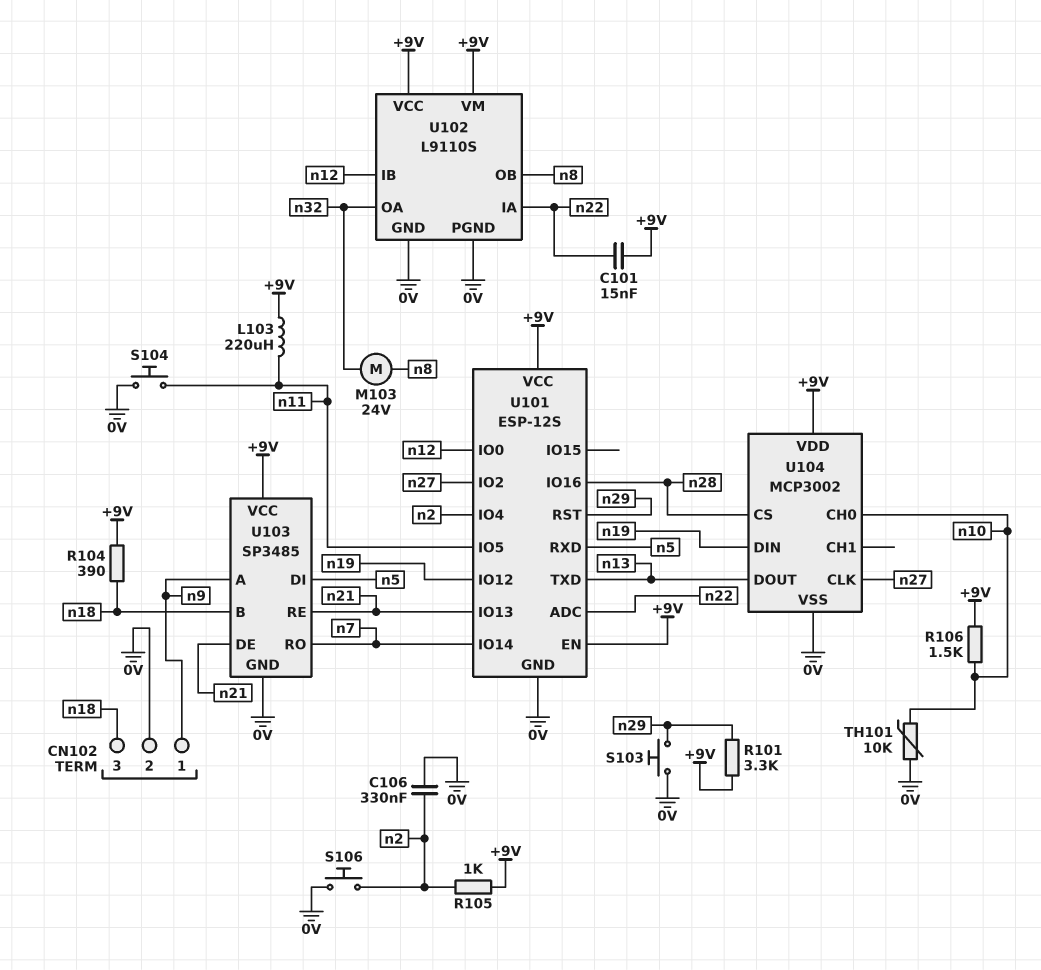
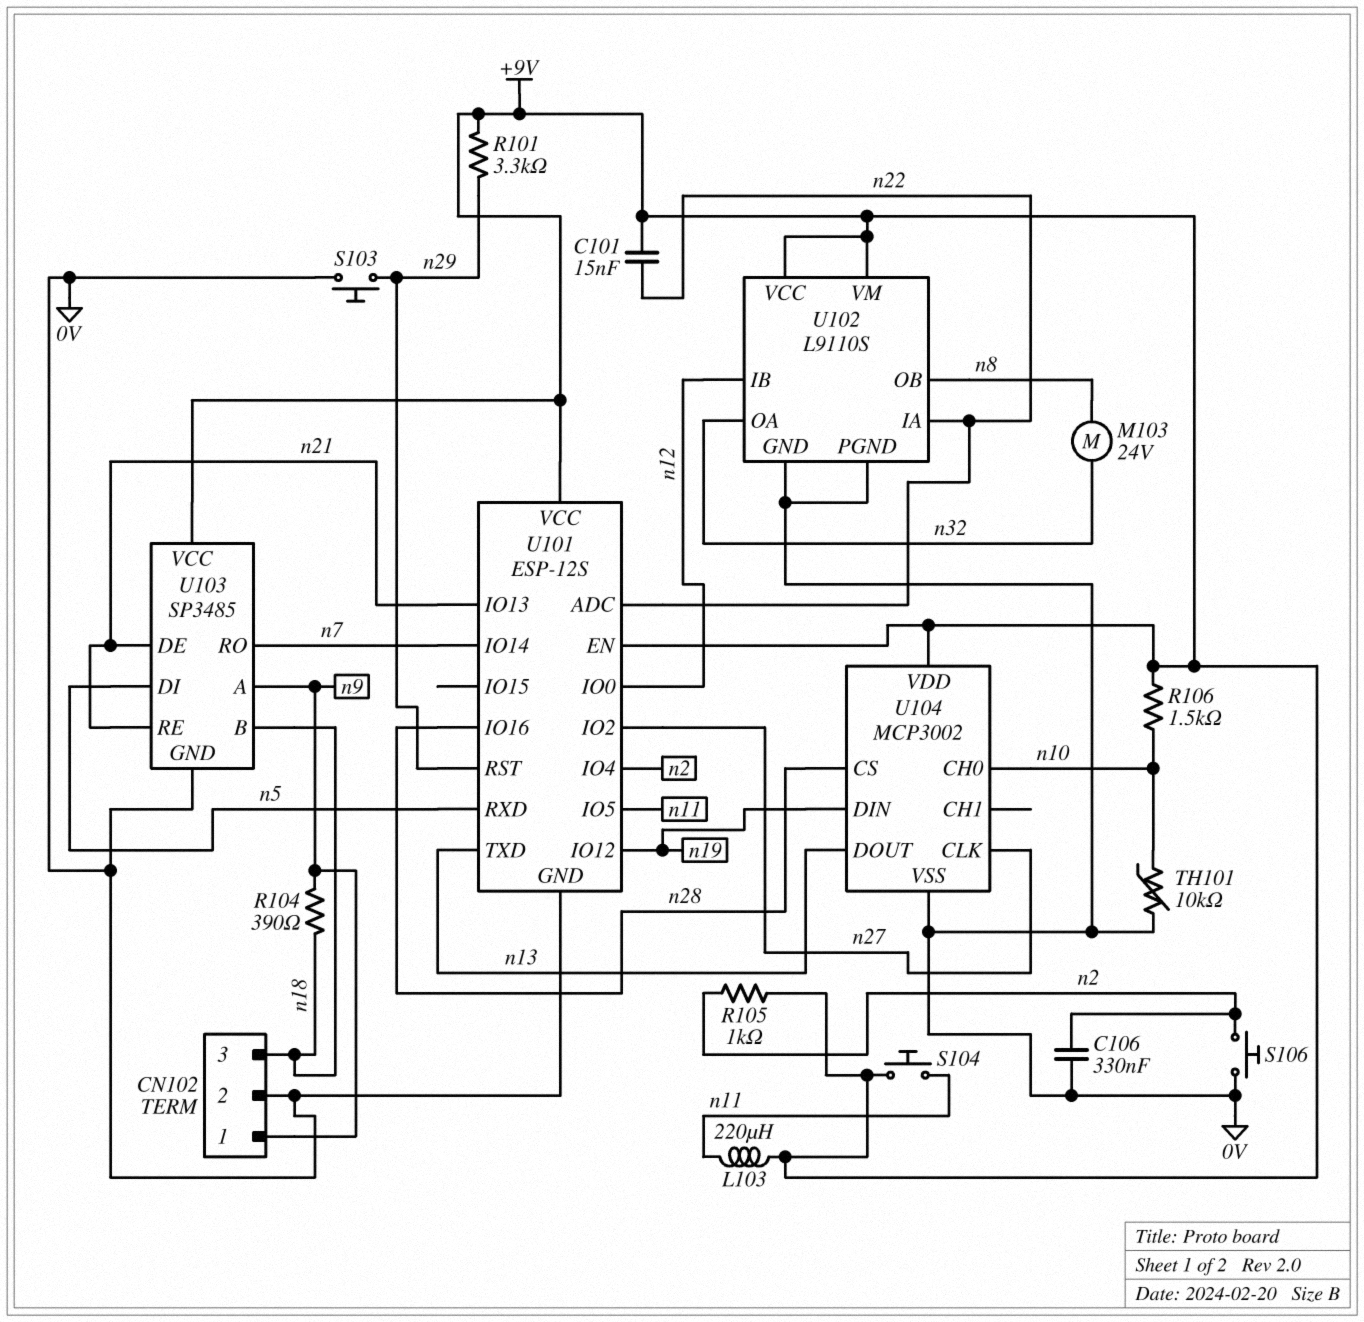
R104: 390 (+9V, n18) -> 390 (n9, n18)
S104: button (0V, n11) -> button (+9V, n11)

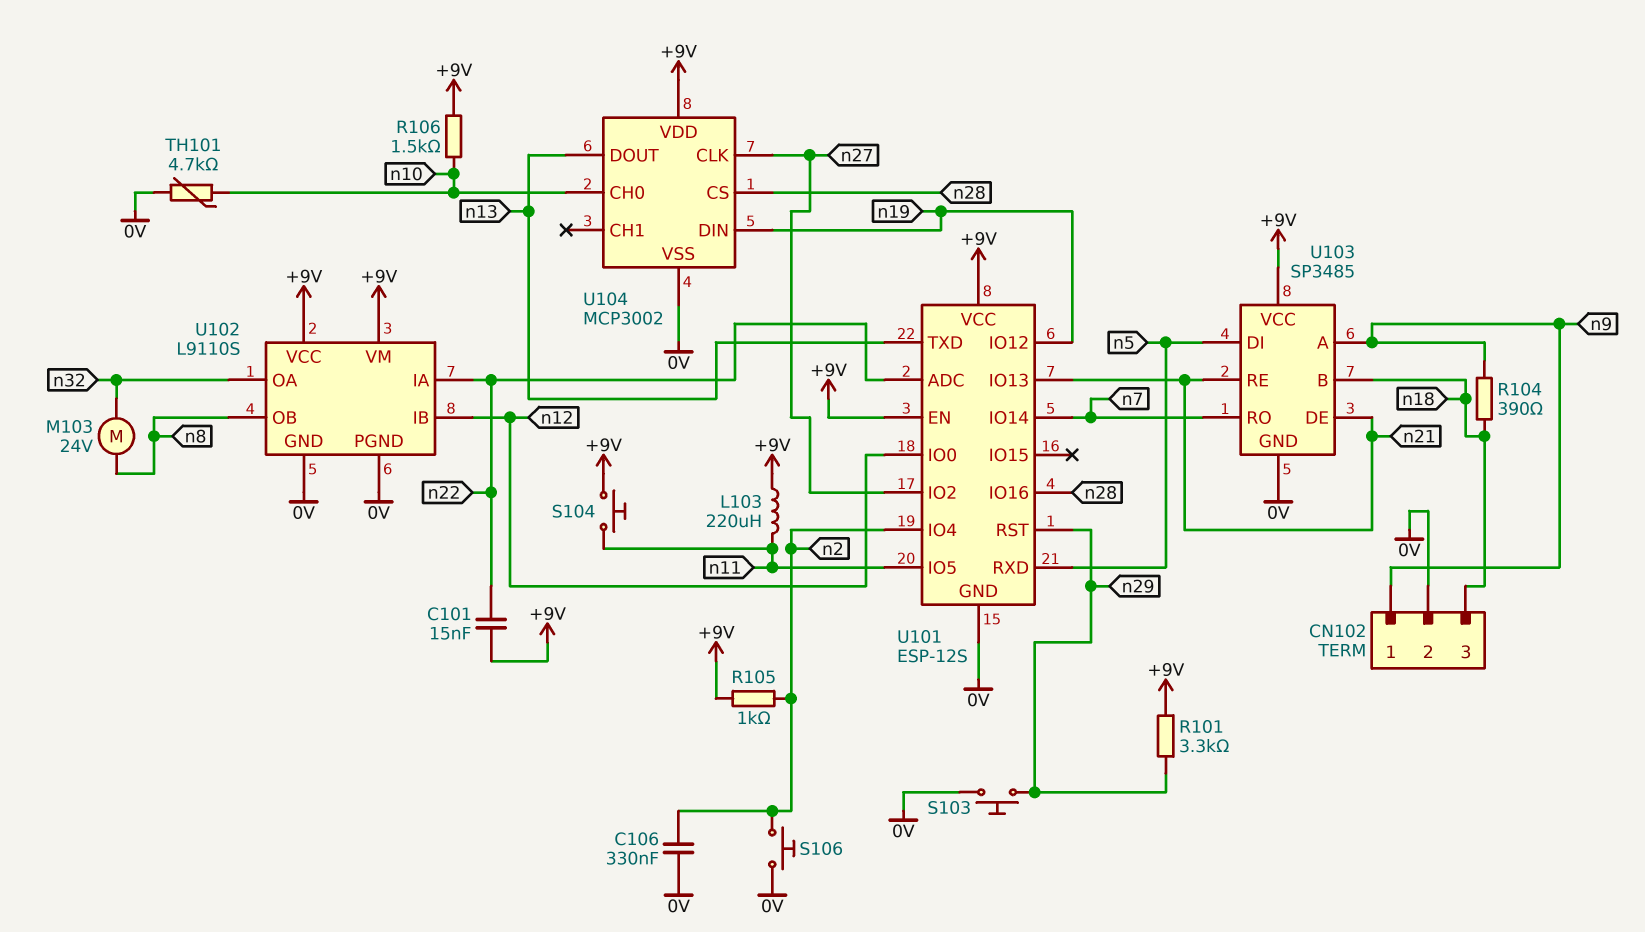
TH101: 10k (0V, n10) -> 4.7k (0V, n10)

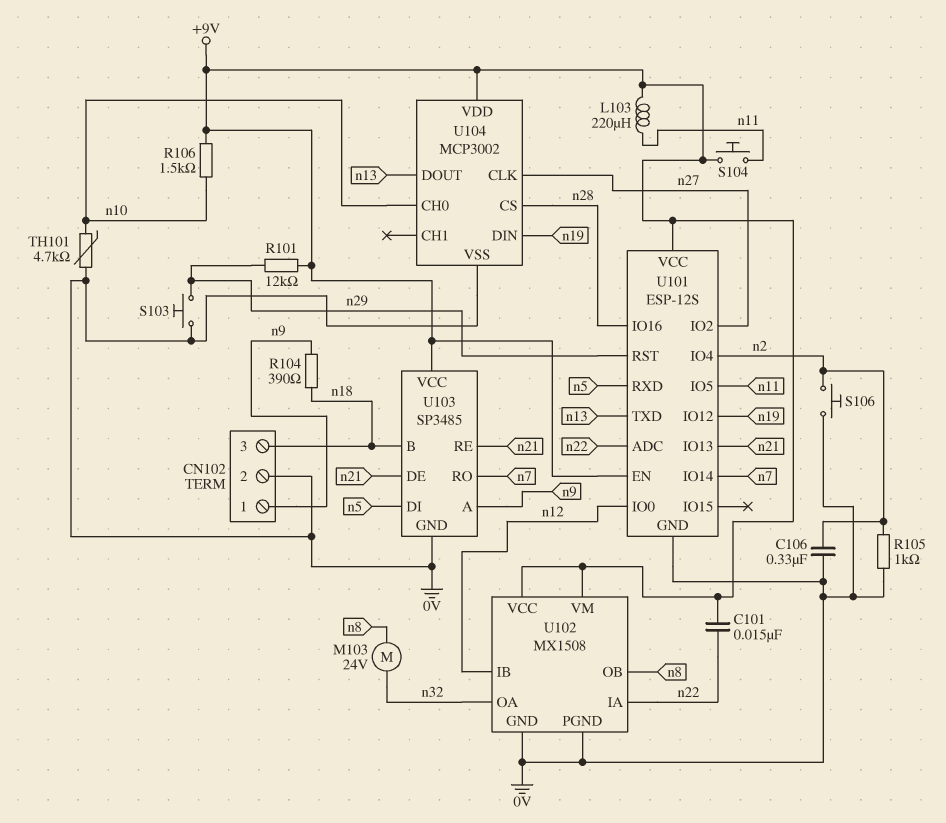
R101: 3.3k (+9V, n29) -> 12k (+9V, n29)
R105: 1k (+9V, n2) -> 1k (0V, n2)
U102: L9110S -> MX1508

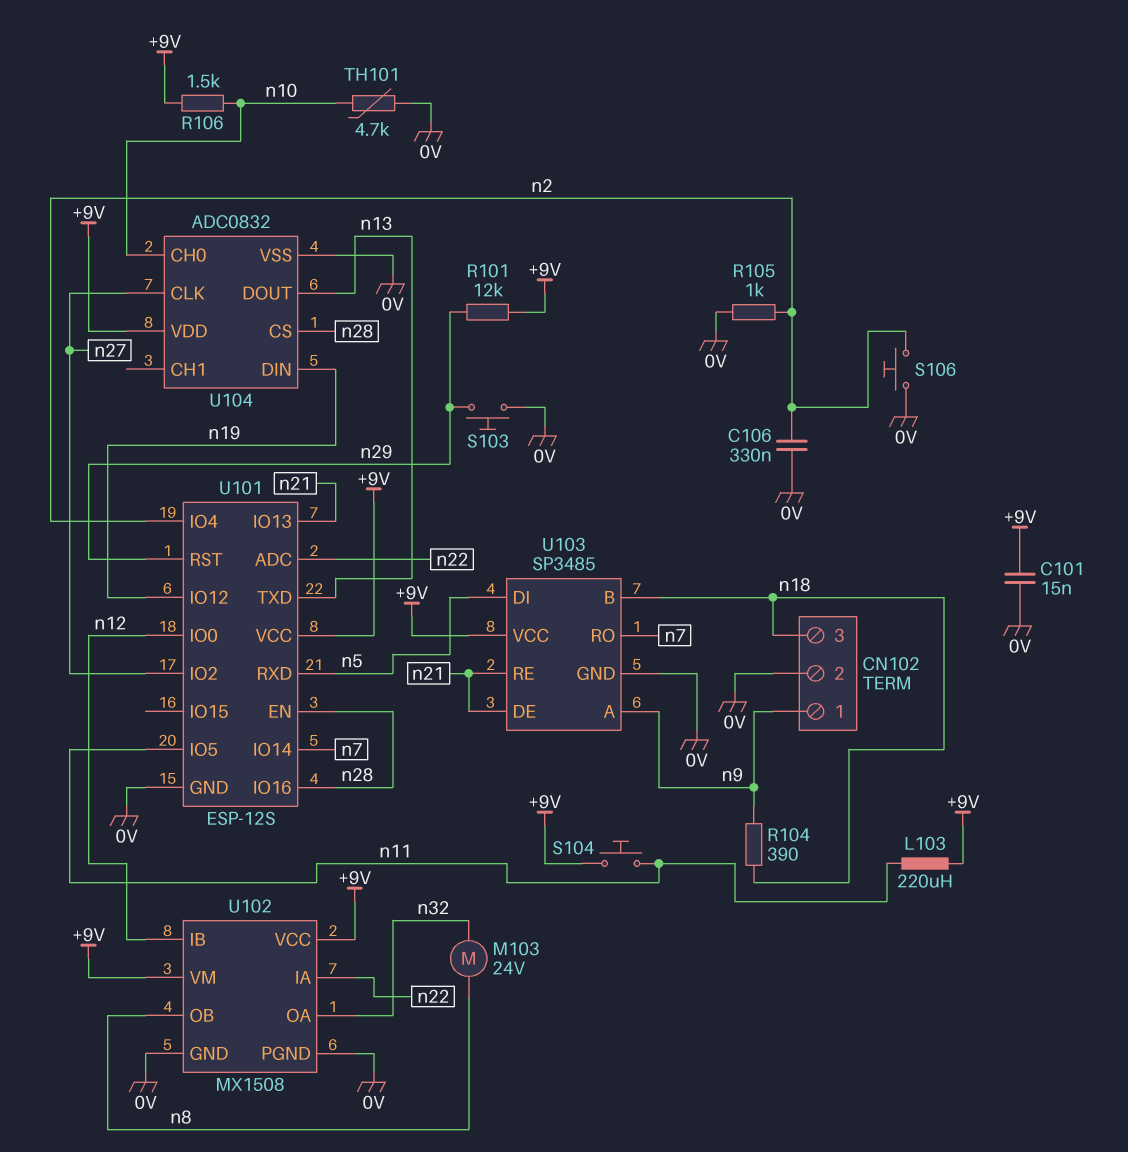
C101: 15nF (+9V, n22) -> 15nF (+9V, 0V)
U101 pin EN: +9V -> n28
U104: MCP3002 -> ADC0832

